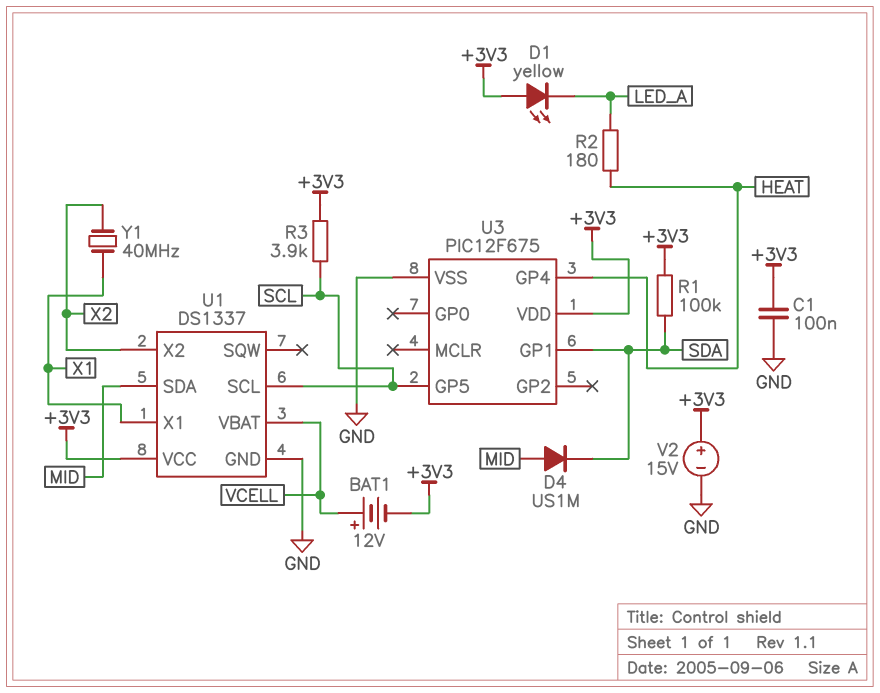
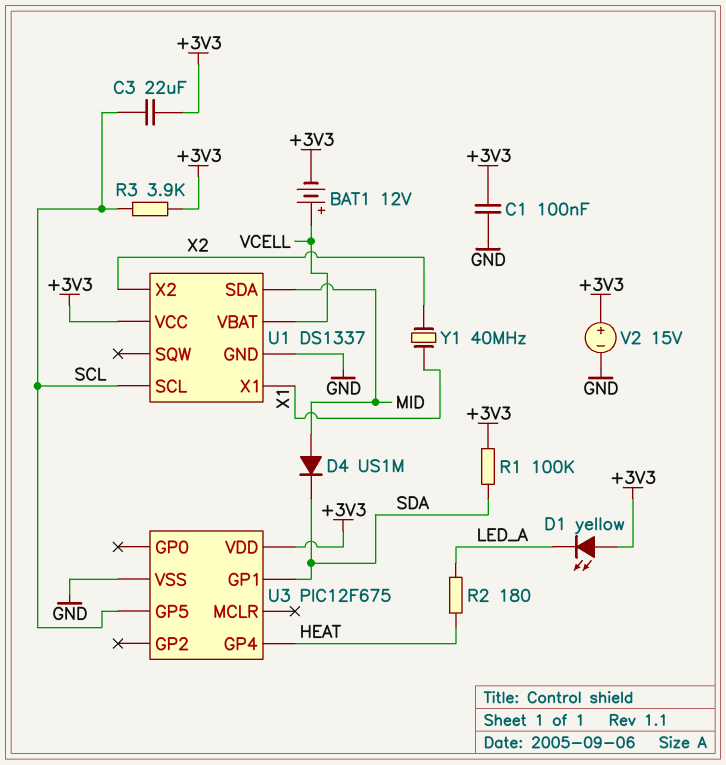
C3: none -> 22uF (+3V3, SCL)

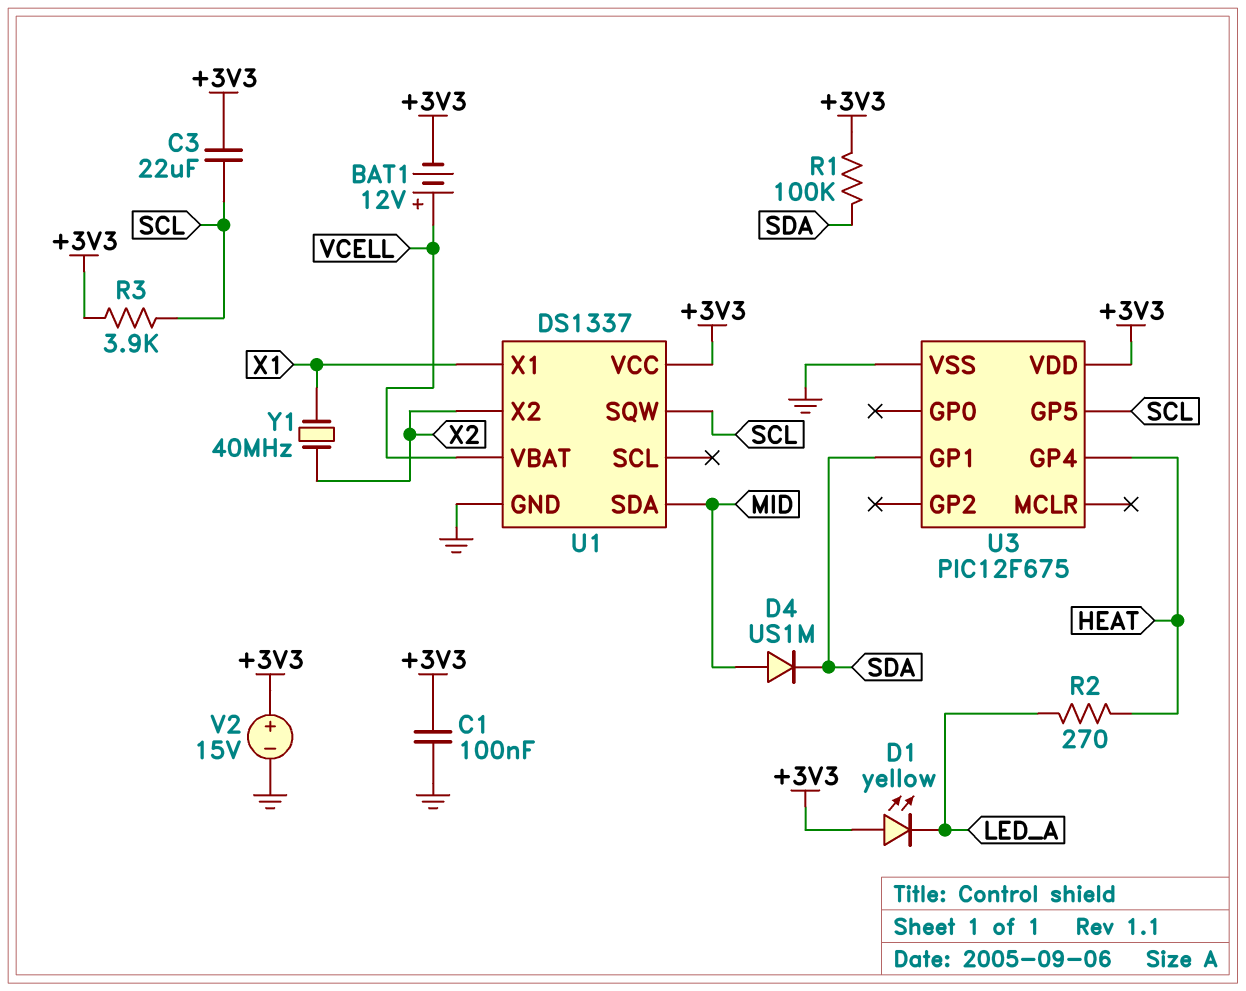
R2: 180 (HEAT, LED_A) -> 270 (HEAT, LED_A)
U1 pin SCL: SCL -> none
U1 pin SQW: none -> SCL

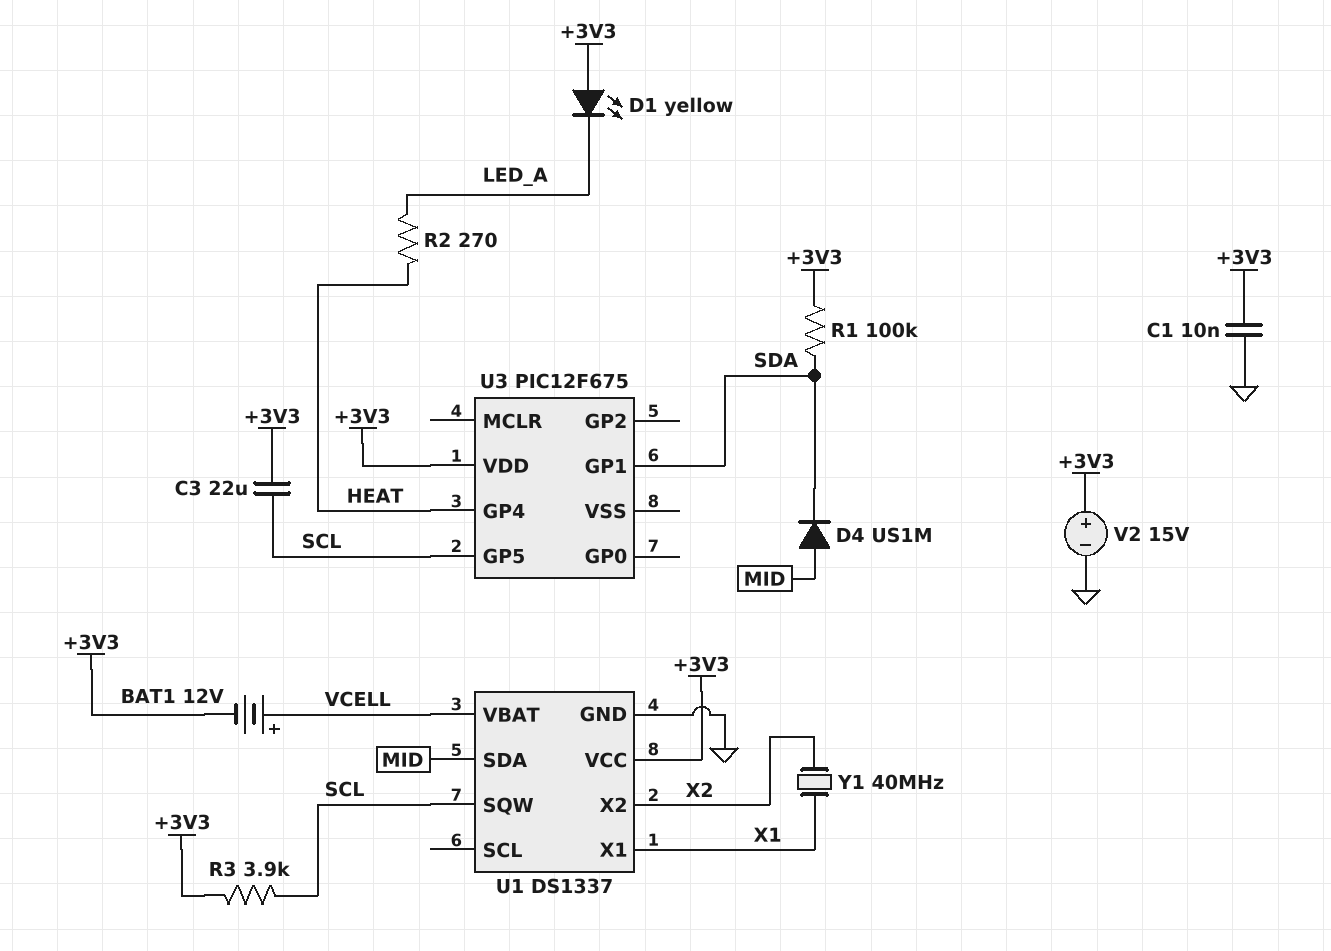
C1: 100nF (+3V3, GND) -> 10nF (+3V3, GND)
U3 pin VSS: GND -> none

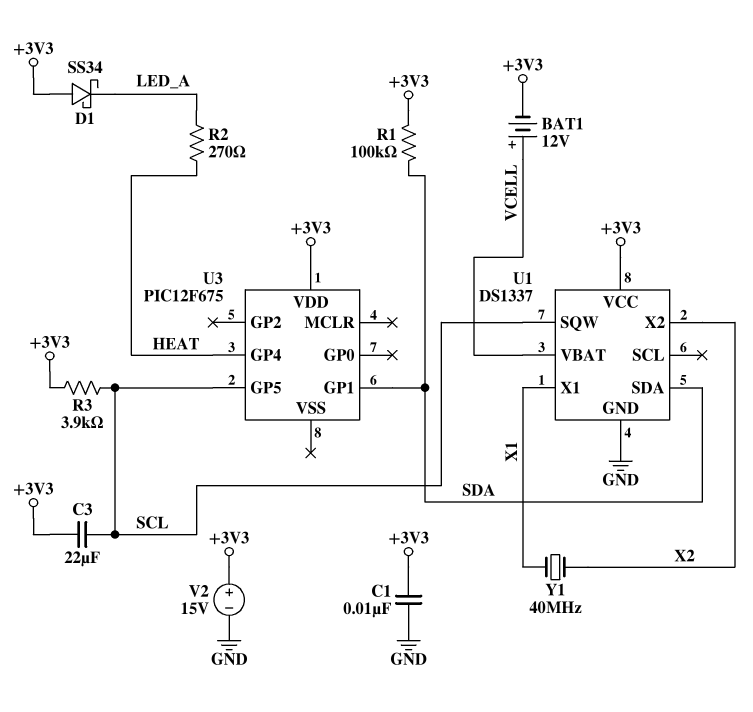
D1: LED yellow (A +3V3, K LED_A) -> schottky SS34 (A +3V3, K LED_A)
D4: diode US1M (A MID, K SDA) -> none
U1 pin SDA: MID -> SDA

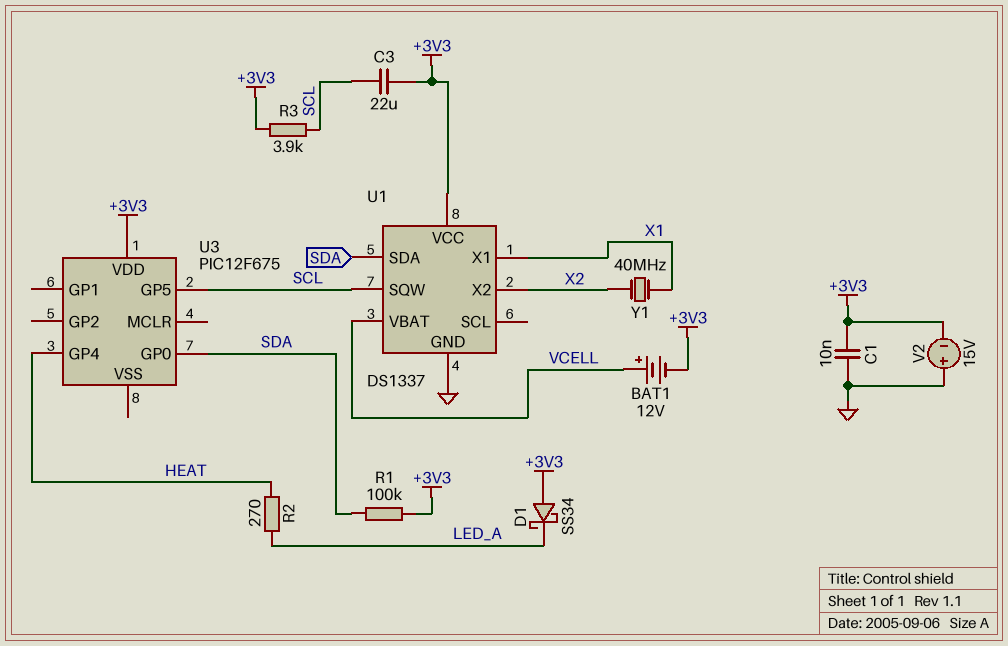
U3 pin GP0: none -> SDA
U3 pin GP1: SDA -> none
V2: 15V (plus +3V3, minus GND) -> 15V (plus GND, minus +3V3)

